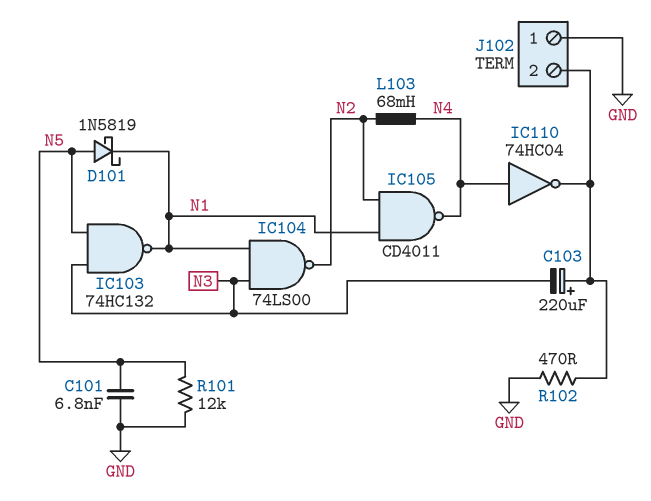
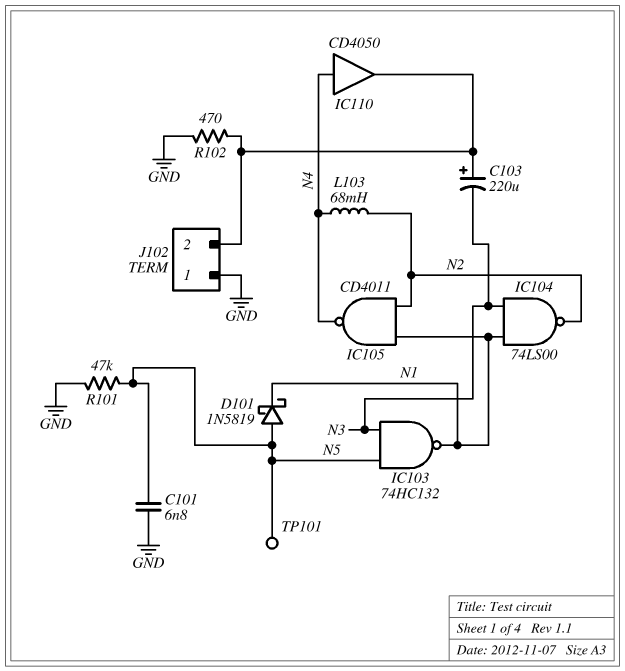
IC110: NOT 74HC04 (in N4, out J102/2) -> buffer CD4050 (in N4, out J102/2)
R101: 12k (GND, N5) -> 47k (GND, N5)
TP101: none -> test point (N5)

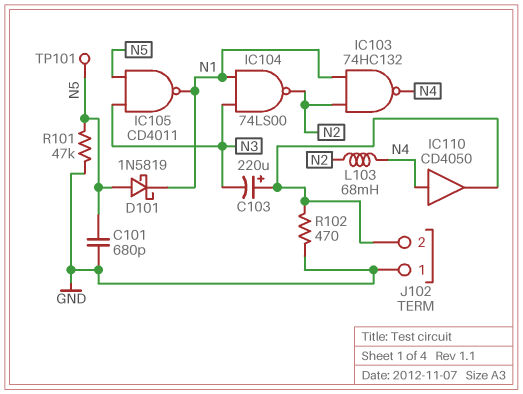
C101: 6.8nF (GND, N5) -> 680pF (GND, N5)
IC103: NAND 74HC132 (in N3, in N5, out N1) -> NAND 74HC132 (in N1, in N2, out N4)
IC105: NAND CD4011 (in N1, in N2, out N4) -> NAND CD4011 (in N3, in N5, out N1)

